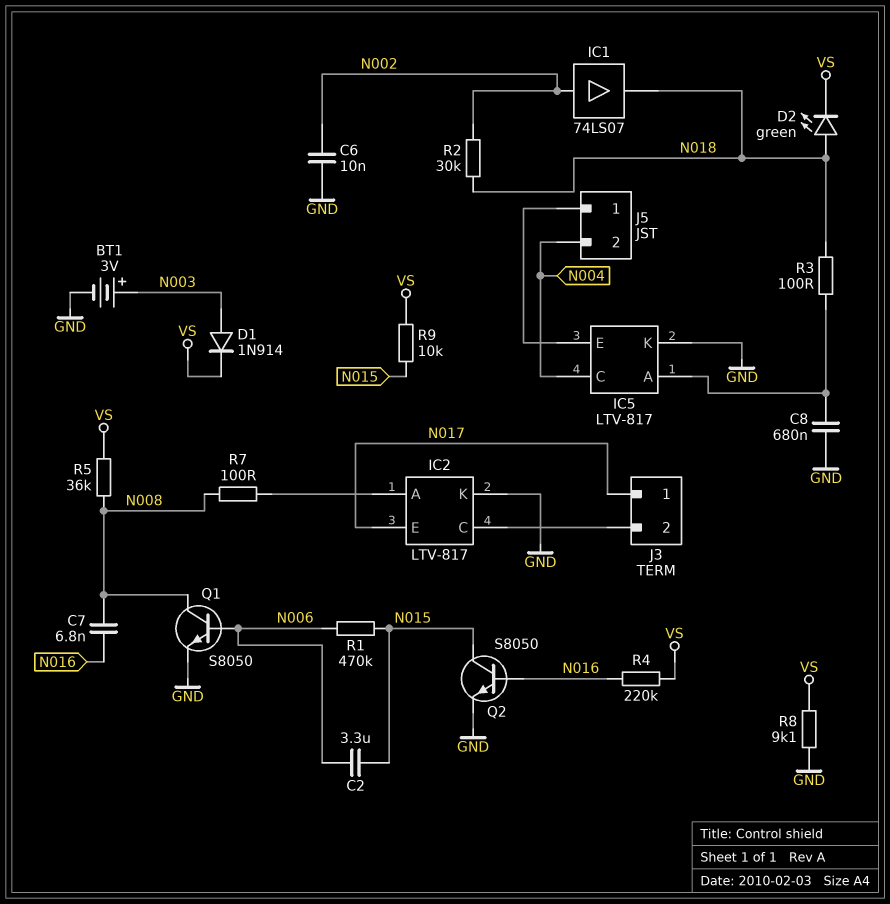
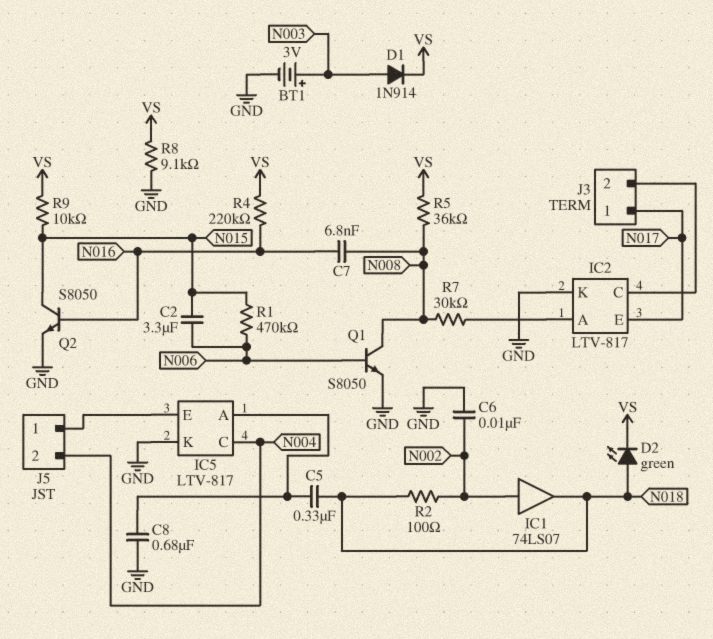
C5: none -> 330nF (IC5/A, N018)
R2: 30k (N002, N018) -> 100 (N002, N018)
R3: 100 (IC5/A, N018) -> none
R7: 100 (IC2/A, N008) -> 30k (IC2/A, N008)

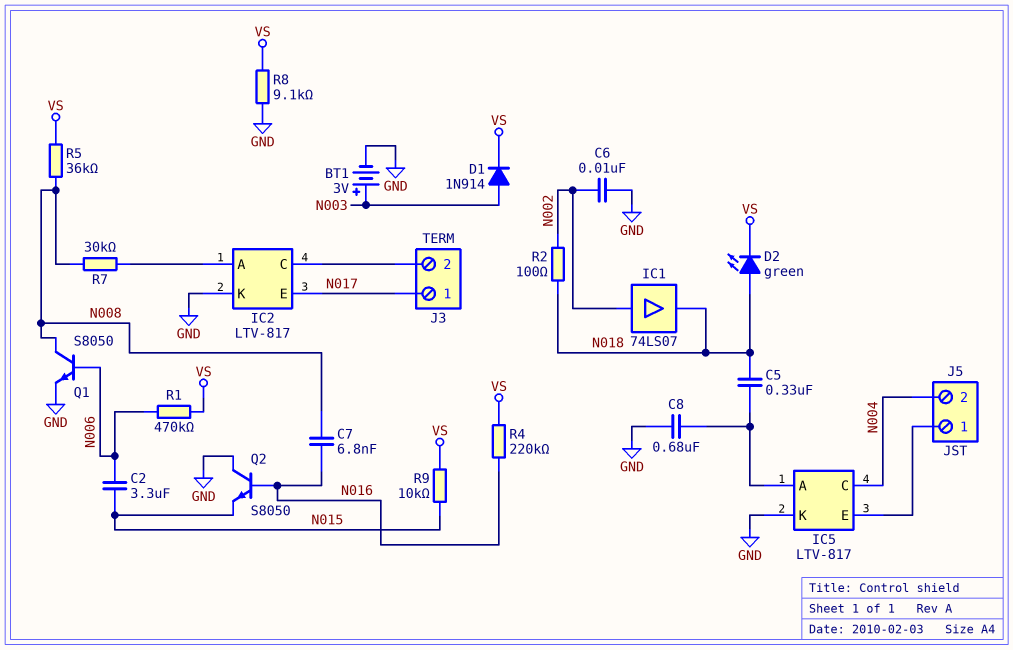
Q2: NPN S8050 (B N016, C N015, E GND) -> NPN S8050 (B N016, C GND, E N015)
R1: 470k (N006, N015) -> 470k (N006, VS)

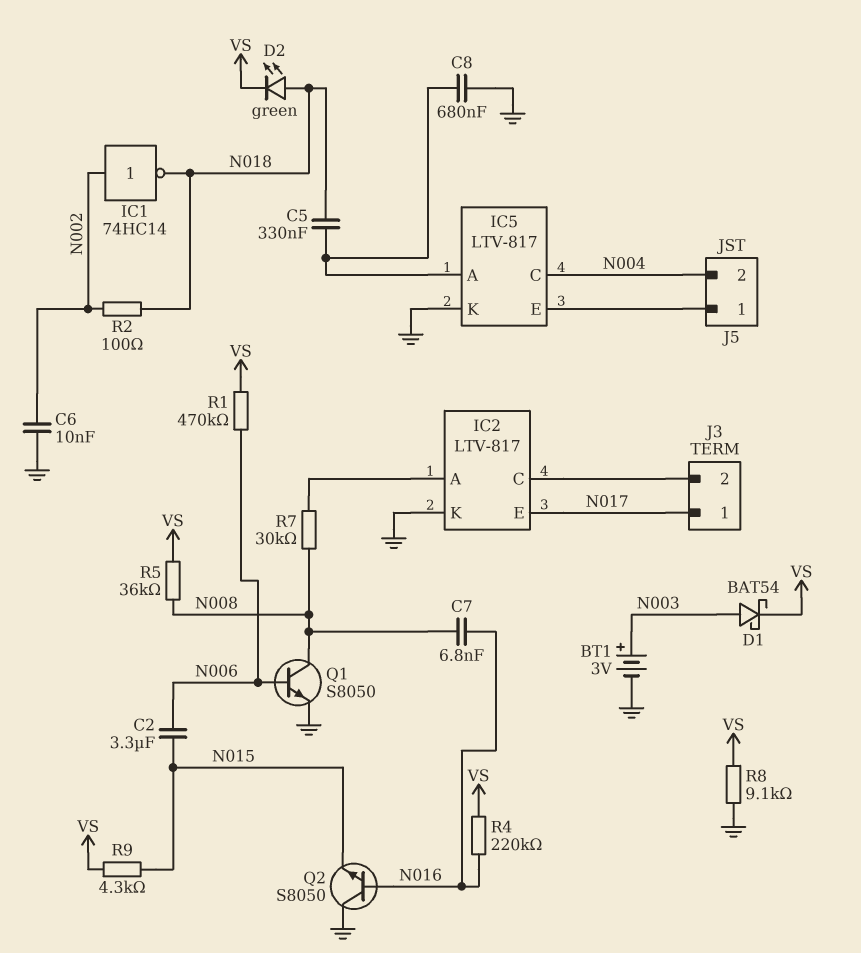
D1: diode 1N914 (A N003, K VS) -> schottky BAT54 (A N003, K VS)
IC1: buffer 74LS07 (in N002, out N018) -> NOT 74HC14 (in N002, out N018)
R9: 10k (N015, VS) -> 4.3k (N015, VS)

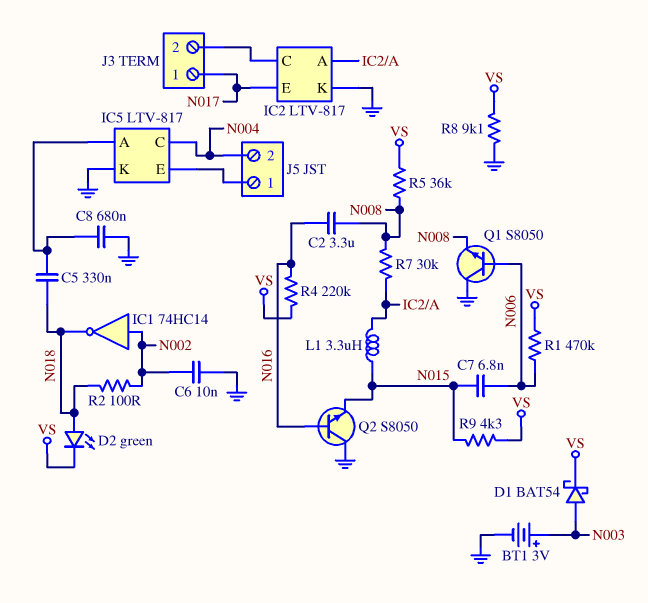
C2: 3.3uF (N006, N015) -> 3.3uF (N008, N016)
C7: 6.8nF (N008, N016) -> 6.8nF (N006, N015)
L1: none -> 3.3uH (IC2/A, N015)
Q1: NPN S8050 (B N006, C N008, E GND) -> NPN S8050 (B N006, C GND, E N008)

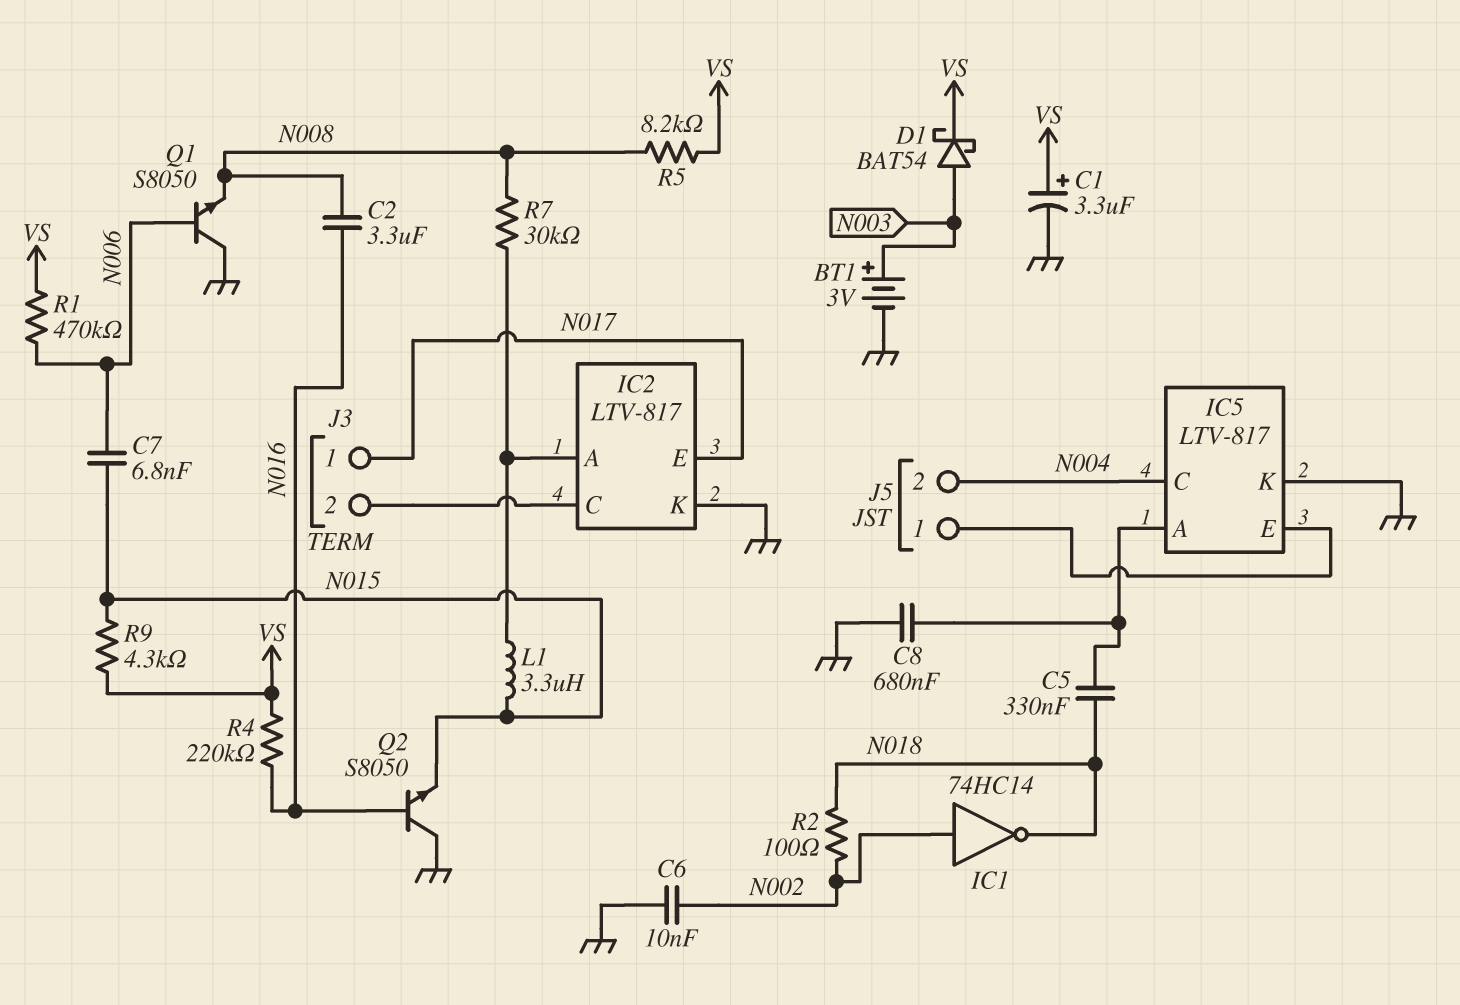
C1: none -> 3.3uF (plus VS, minus GND)
D2: LED green (A N018, K VS) -> none
R5: 36k (N008, VS) -> 8.2k (N008, VS)
R8: 9.1k (GND, VS) -> none

